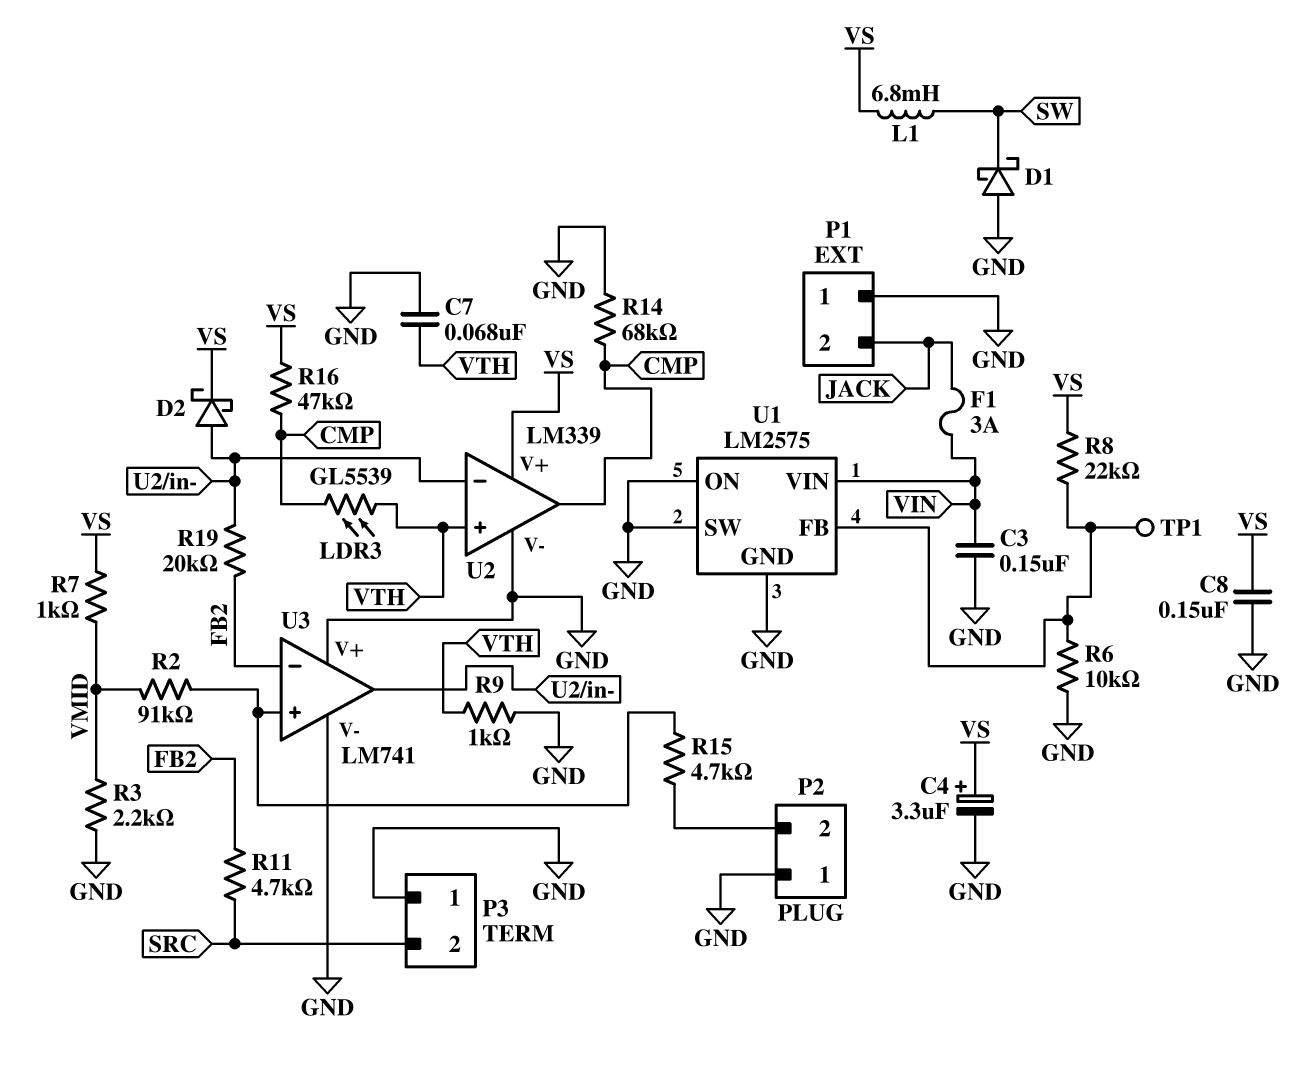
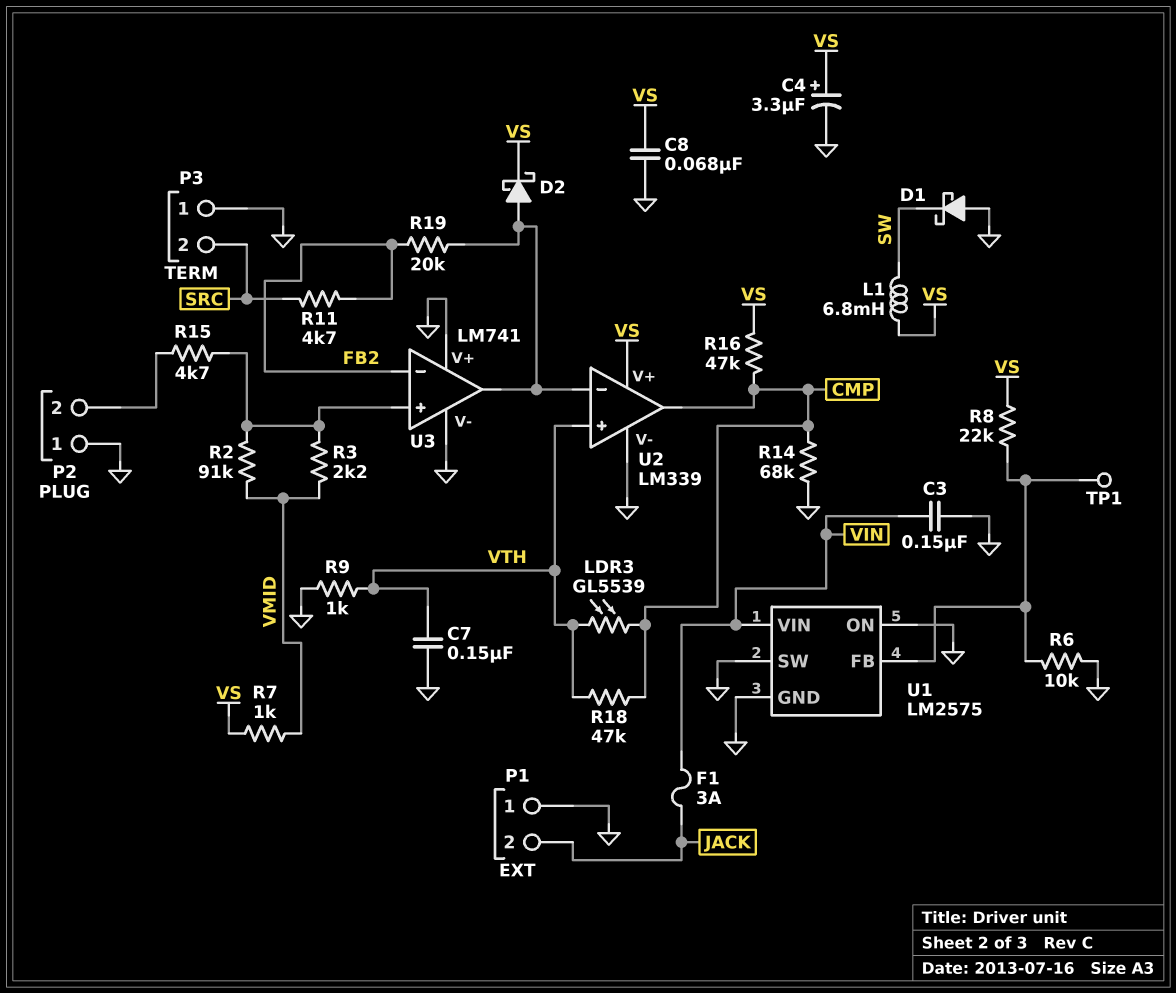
C7: 68nF (GND, VTH) -> 150nF (GND, VTH)
C8: 150nF (GND, VS) -> 68nF (GND, VS)
R3: 2.2k (GND, VMID) -> 2.2k (U3/in+, VMID)
R18: none -> 47k (CMP, VTH)

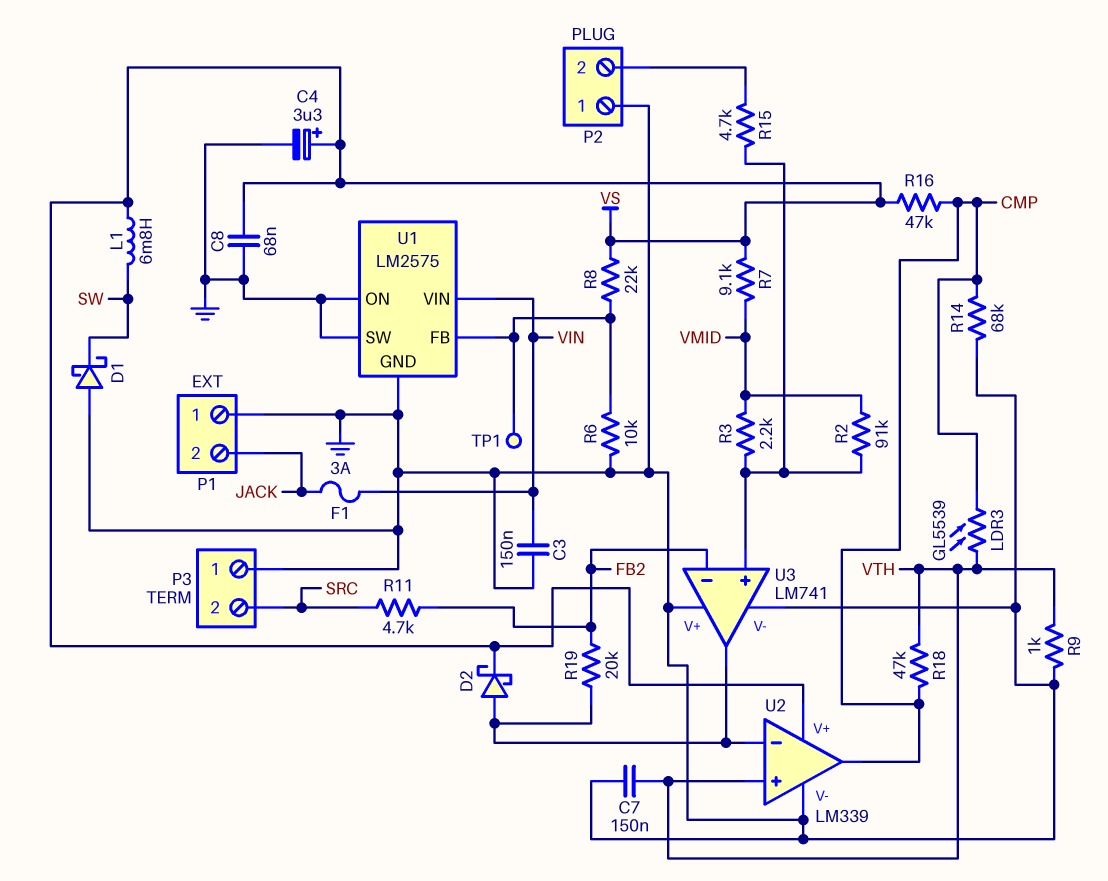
R7: 1k (VMID, VS) -> 9.1k (VMID, VS)

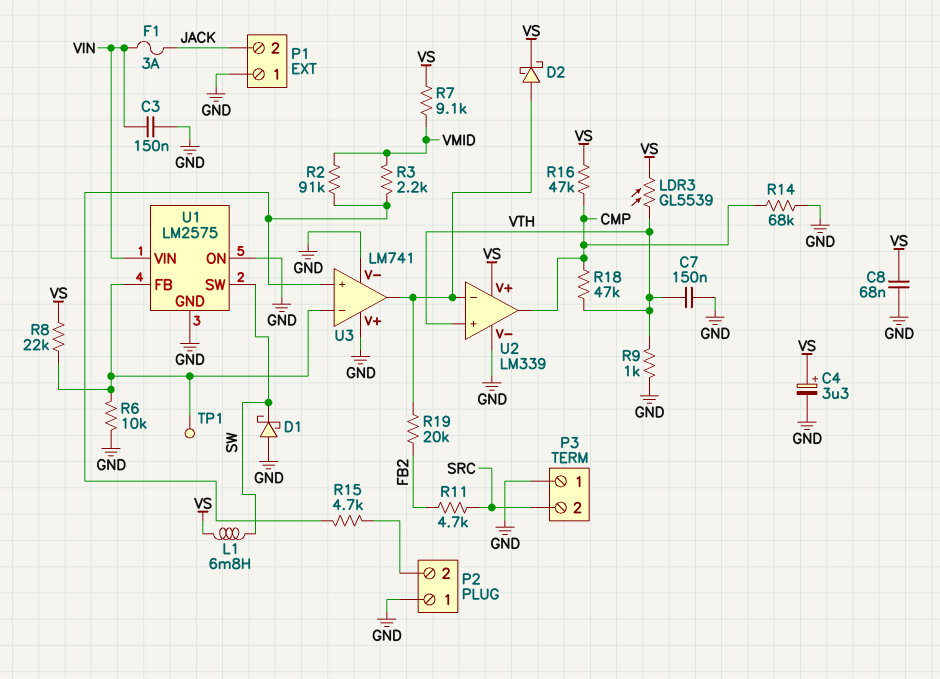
LDR3: GL5539 (CMP, VTH) -> GL5539 (VS, VTH)
U1 pin SW: GND -> SW
U3 pin in-: FB2 -> U1/FB

